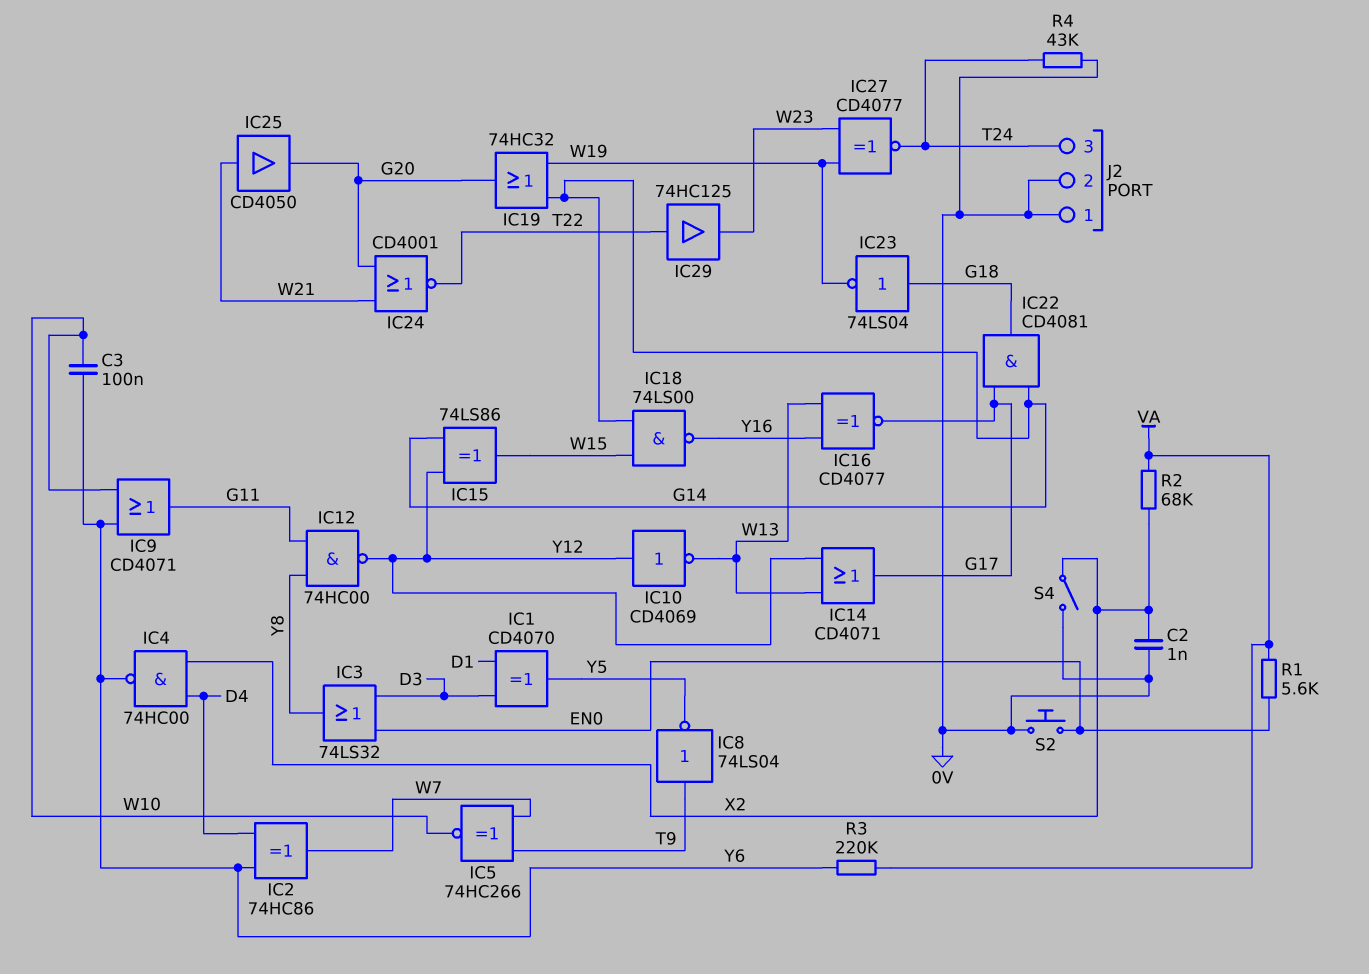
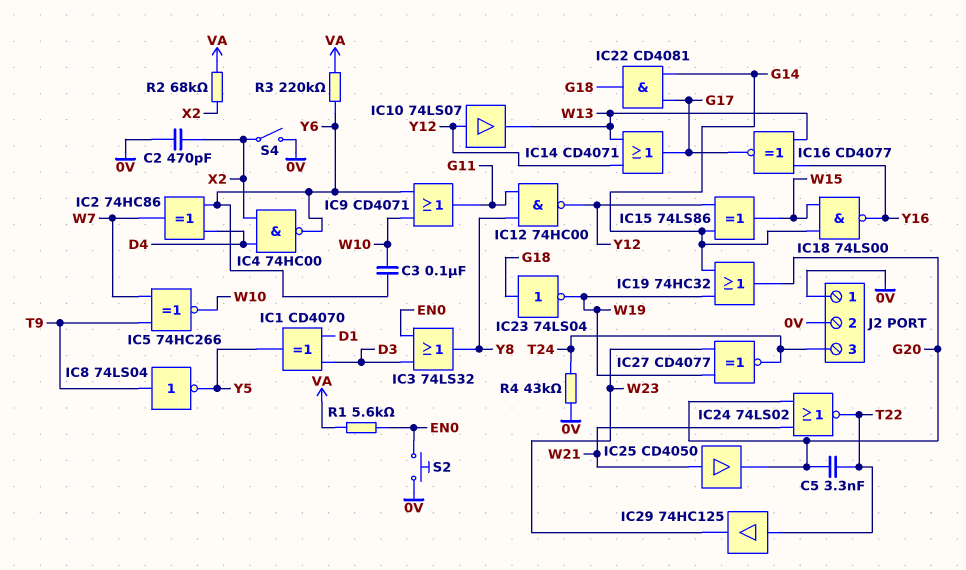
C2: 1nF (0V, X2) -> 470pF (0V, X2)
C5: none -> 3.3nF (G20, T22)
IC10: NOT CD4069 (in Y12, out W13) -> buffer 74LS07 (in Y12, out W13)
IC24: NOR CD4001 (in G20, in W21, out T22) -> NOR 74LS02 (in G20, in W21, out T22)

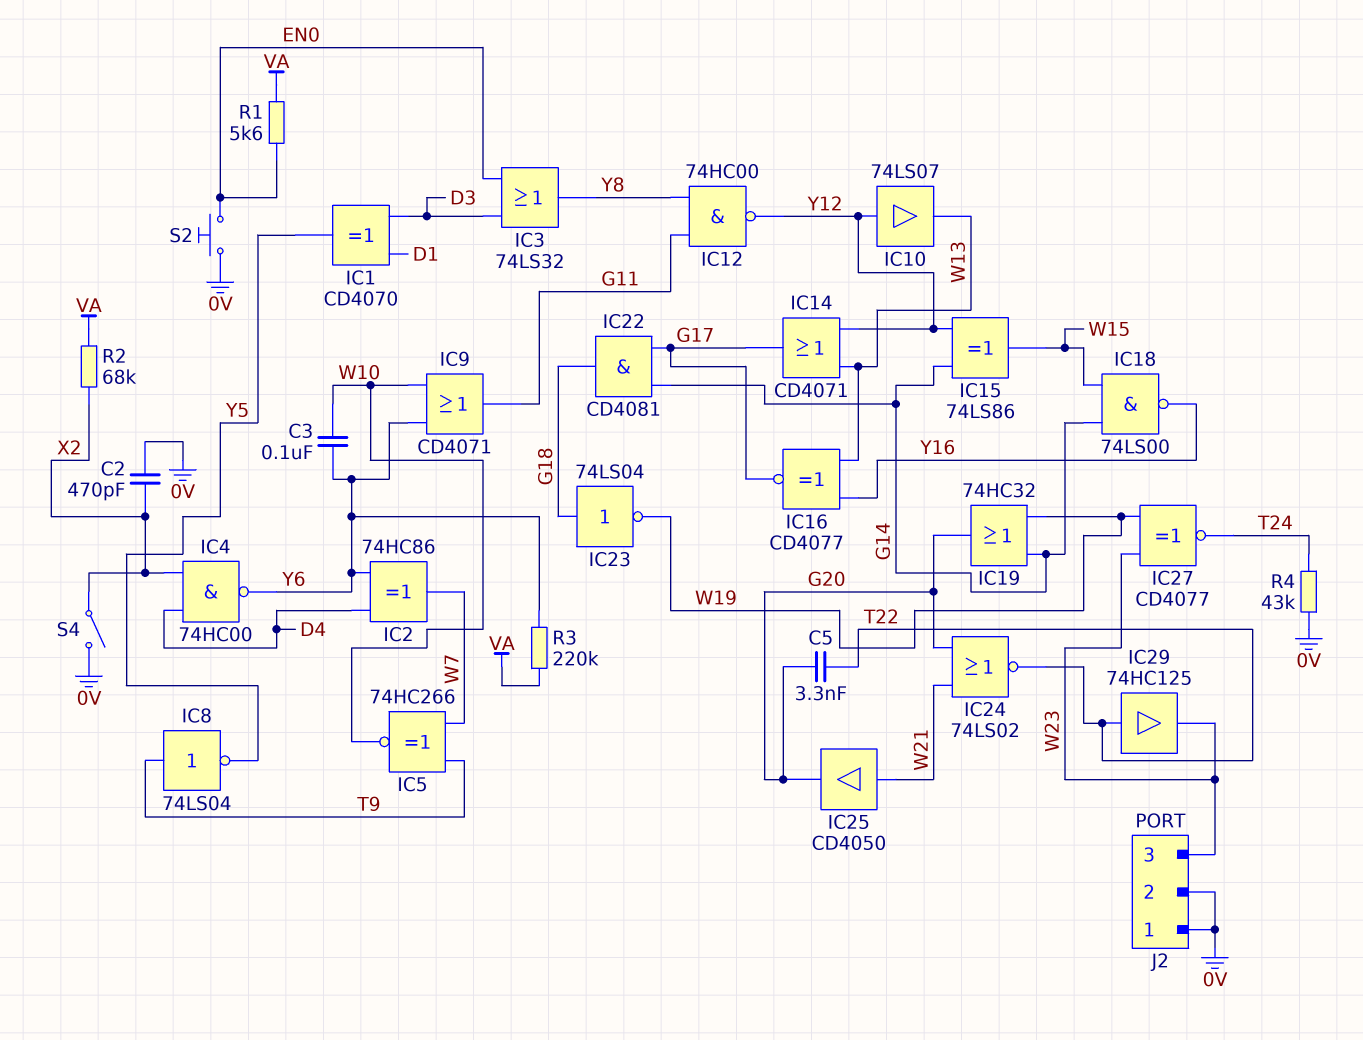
J2 pin 3: T24 -> W23

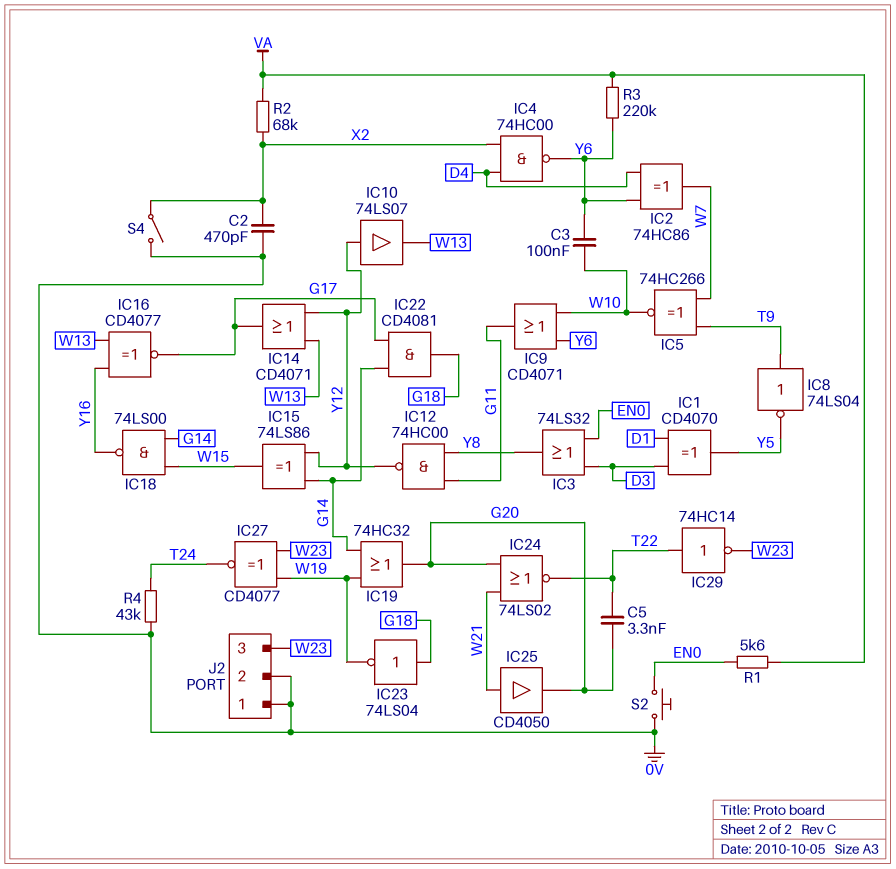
IC29: buffer 74HC125 (in T22, out W23) -> NOT 74HC14 (in T22, out W23)

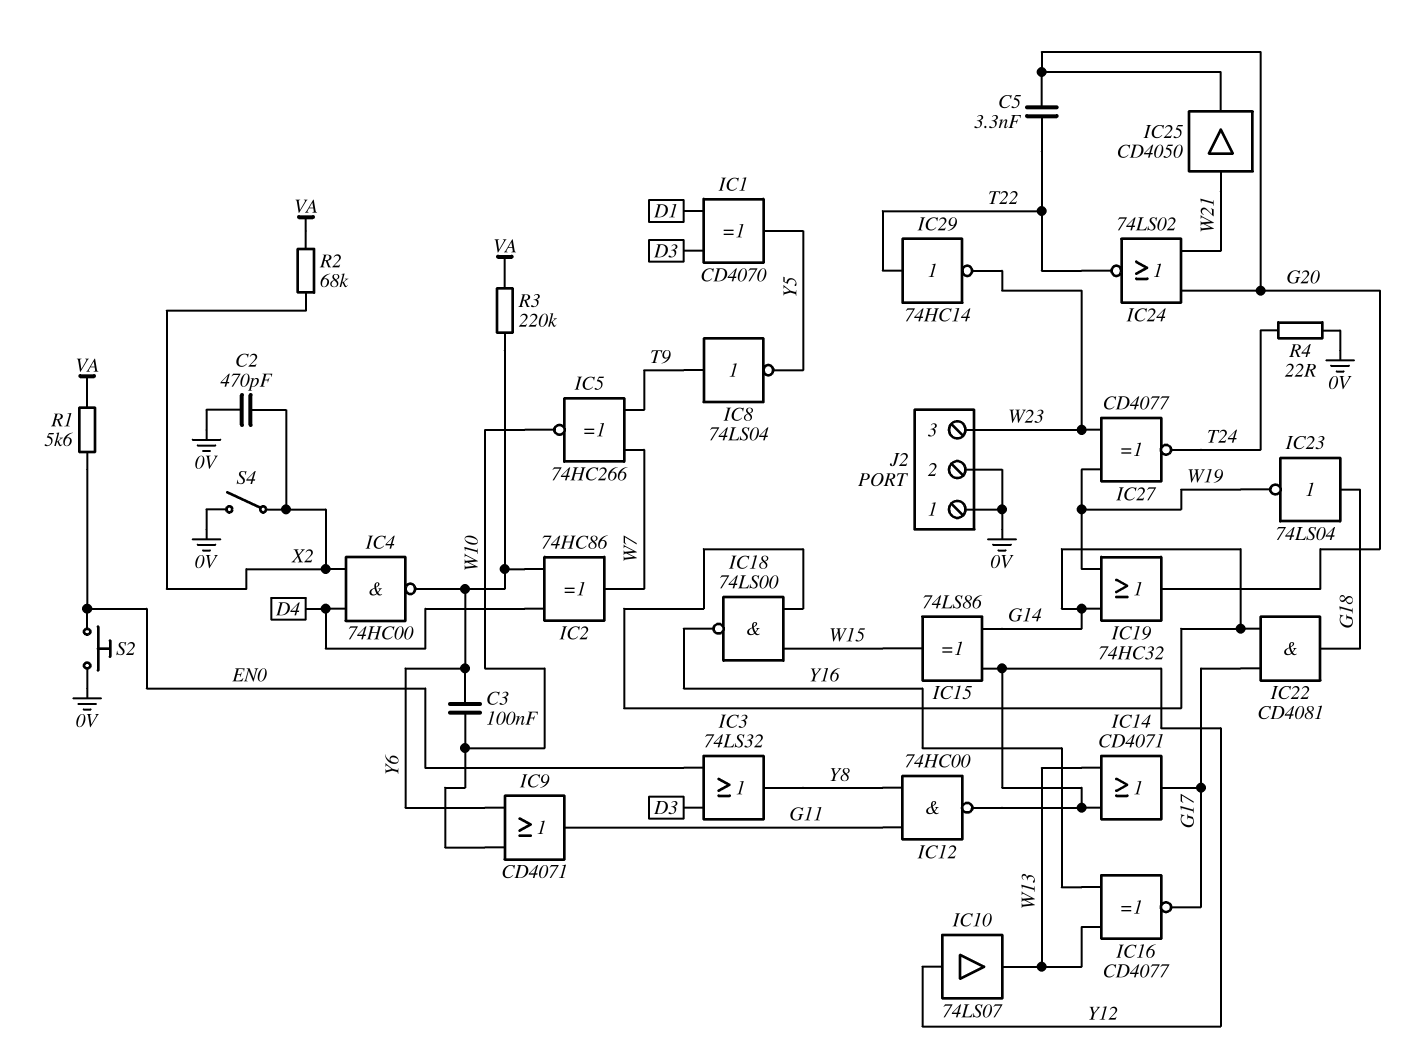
R4: 43k (0V, T24) -> 22 (0V, T24)

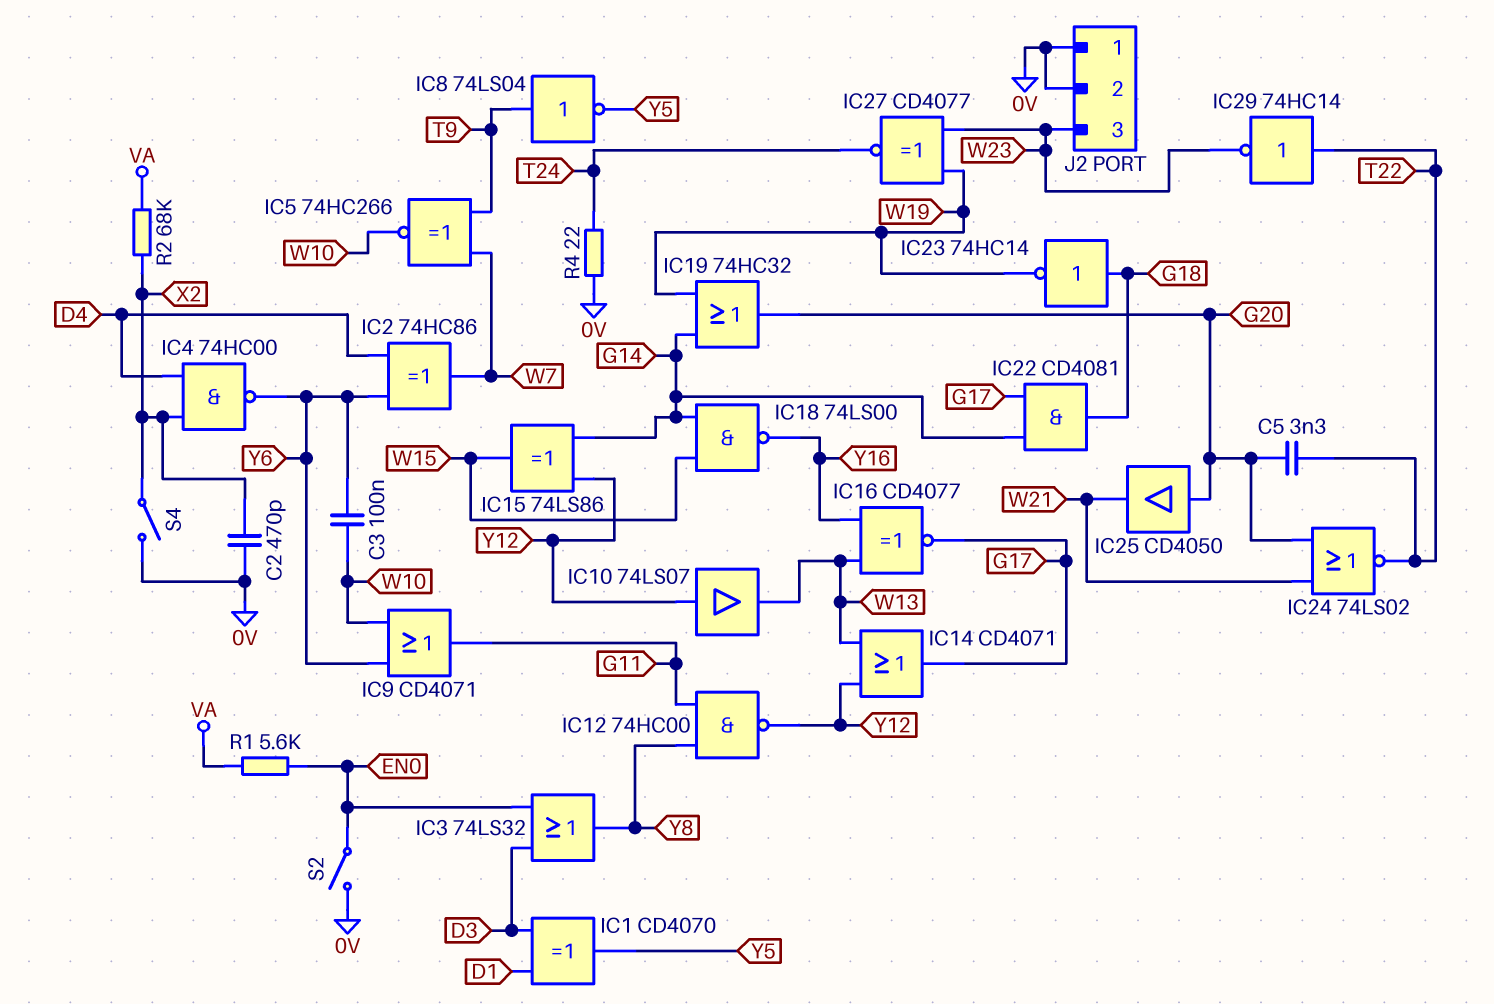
IC23: NOT 74LS04 (in G18, out W19) -> NOT 74HC14 (in G18, out W19)
IC25: buffer CD4050 (in W21, out G20) -> buffer CD4050 (in G20, out W21)
R3: 220k (VA, Y6) -> none
S2: button (0V, EN0) -> switch (0V, EN0)

